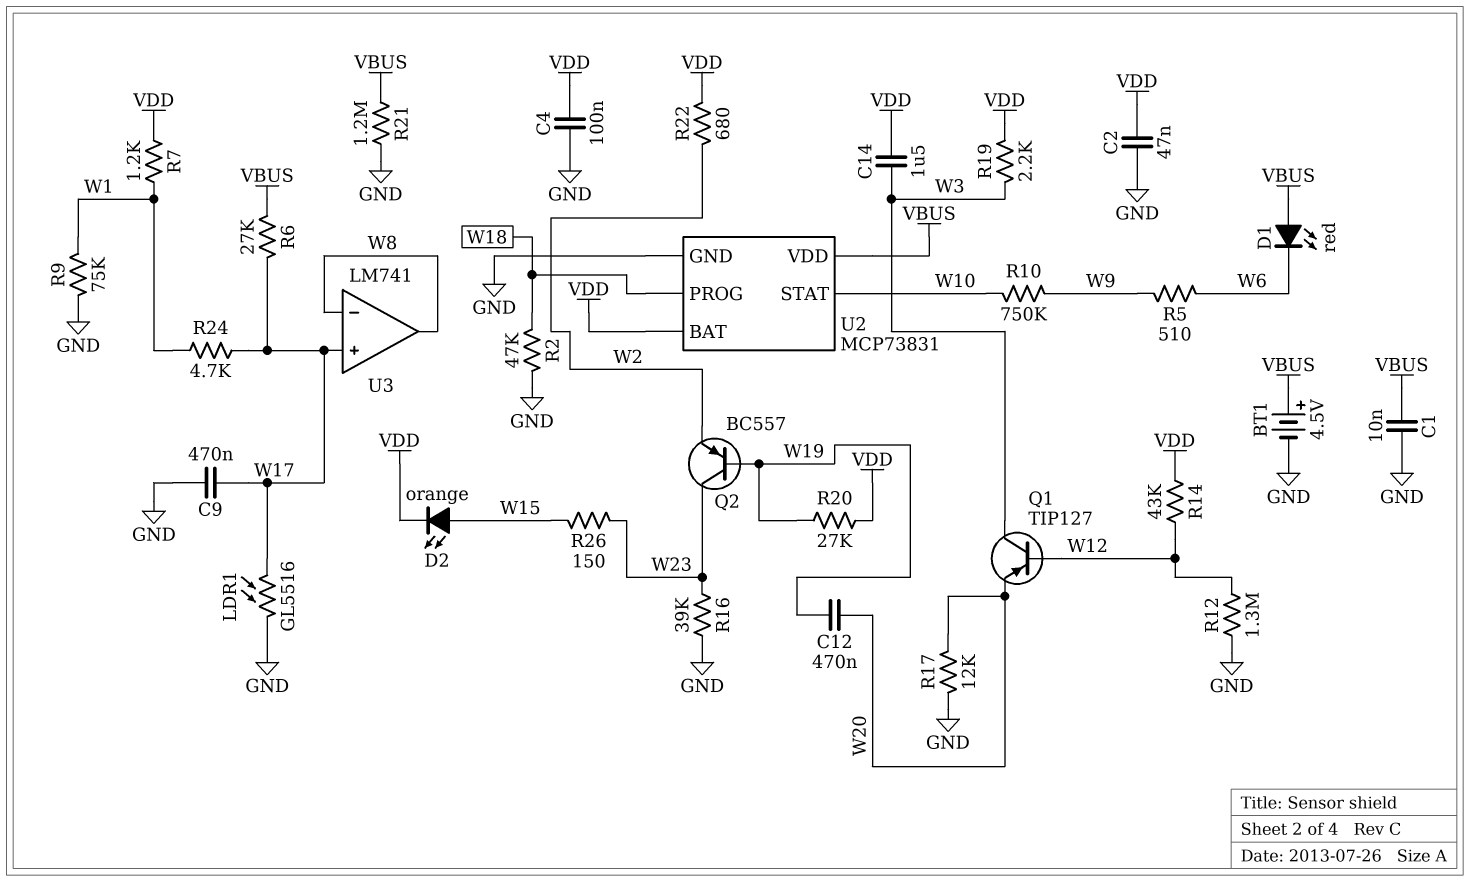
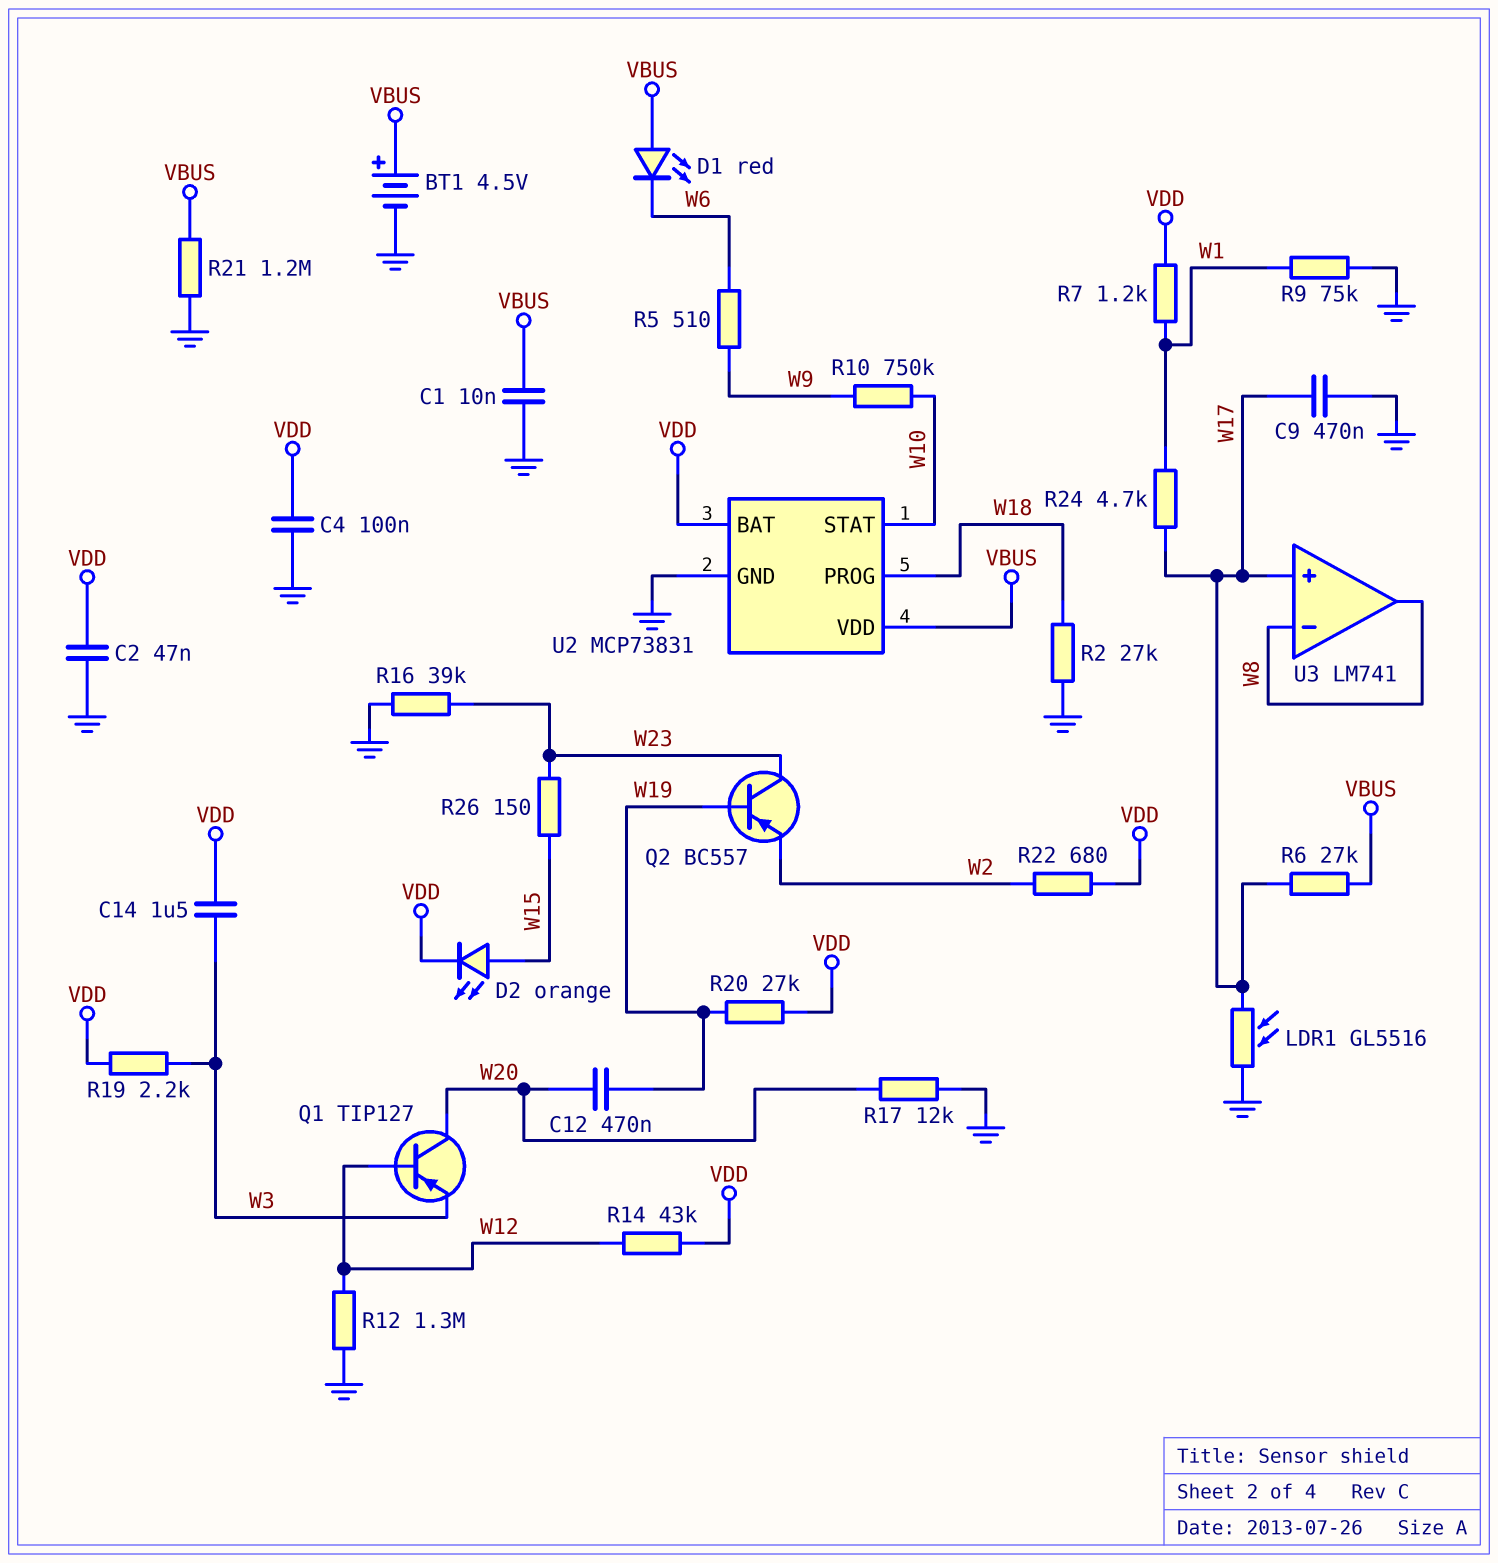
Q1: PNP TIP127 (B W12, C W3, E W20) -> PNP TIP127 (B W12, C W20, E W3)
R2: 47k (GND, W18) -> 27k (GND, W18)

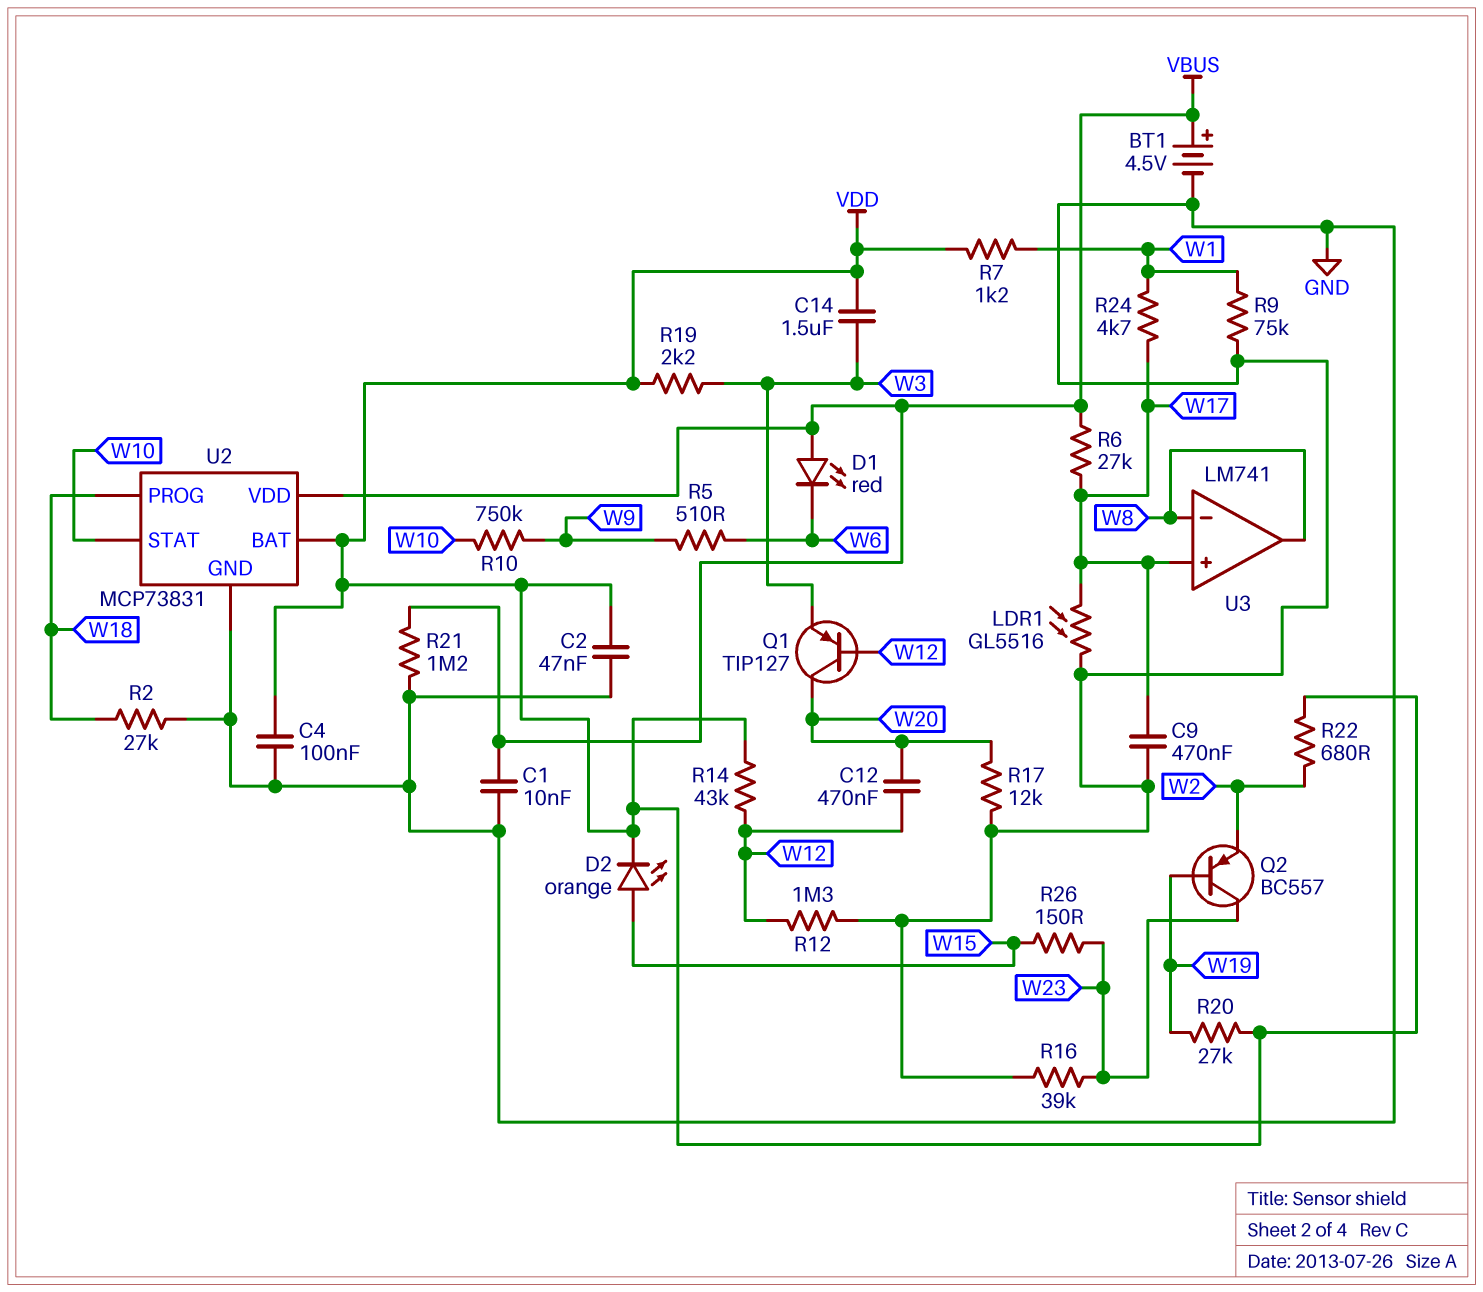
C12: 470nF (W19, W20) -> 470nF (W12, W20)

